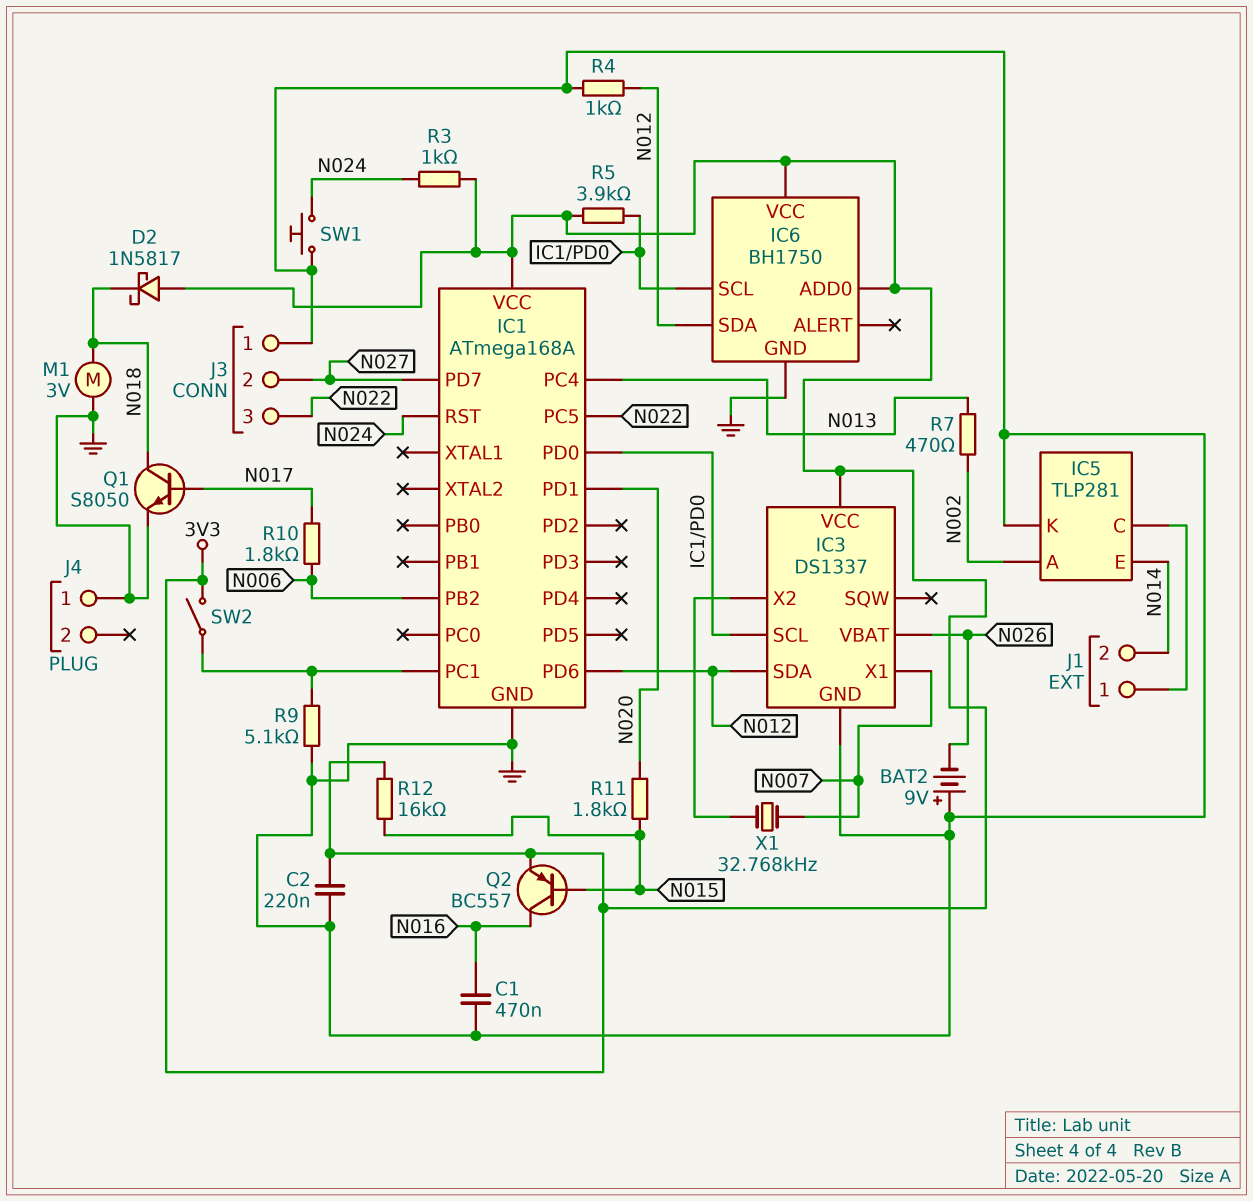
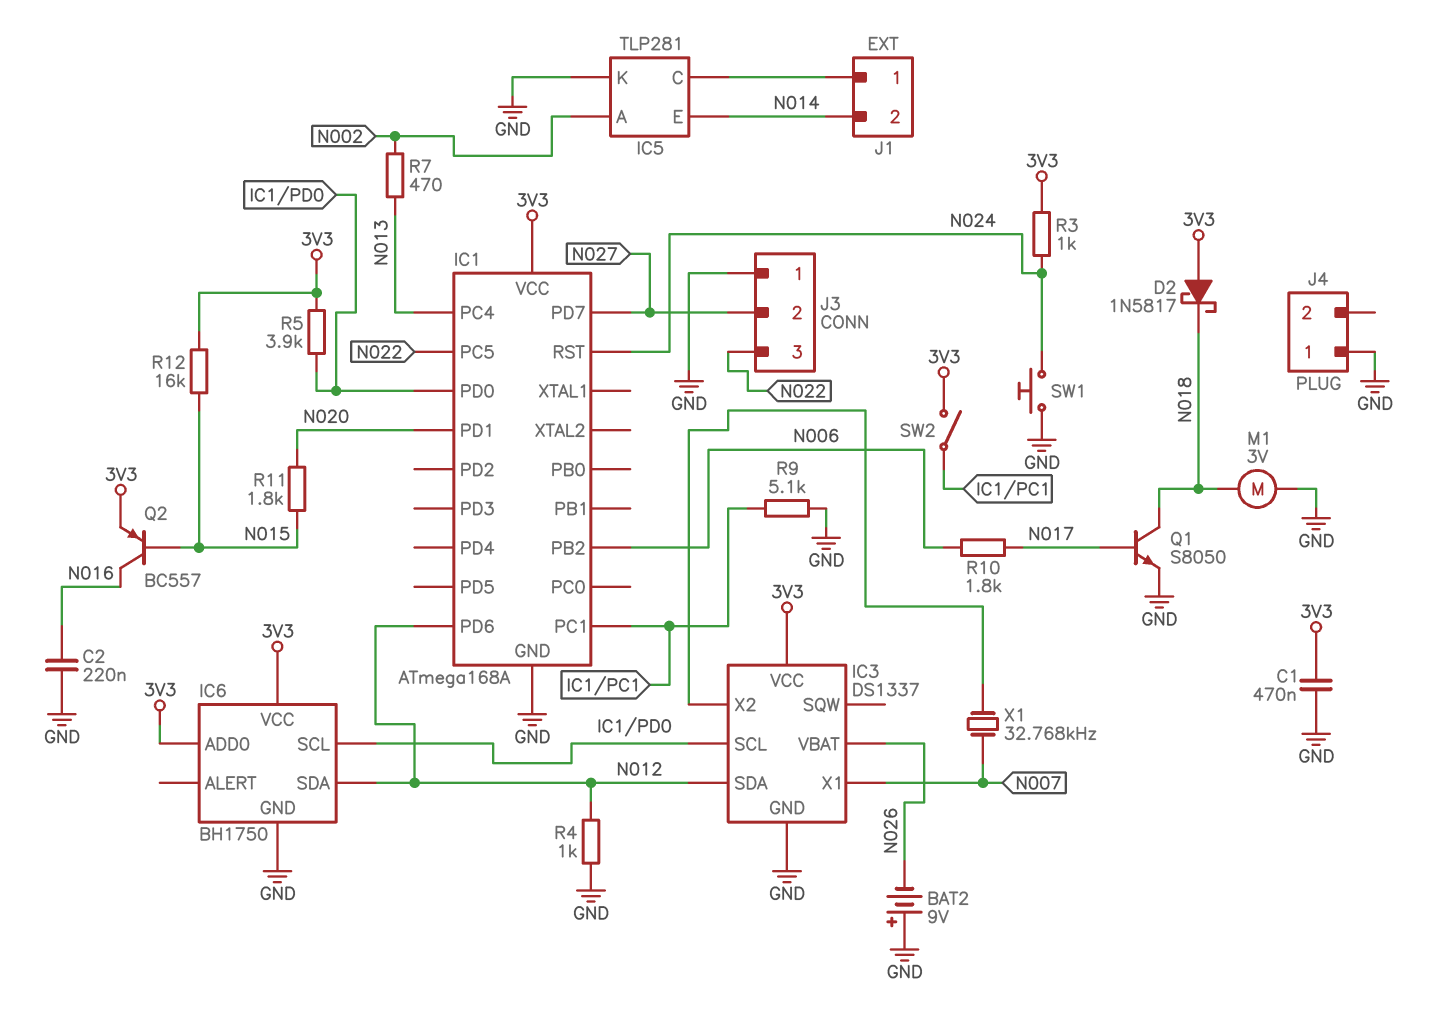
C1: 470nF (GND, N016) -> 470nF (3V3, GND)
C2: 220nF (3V3, GND) -> 220nF (GND, N016)

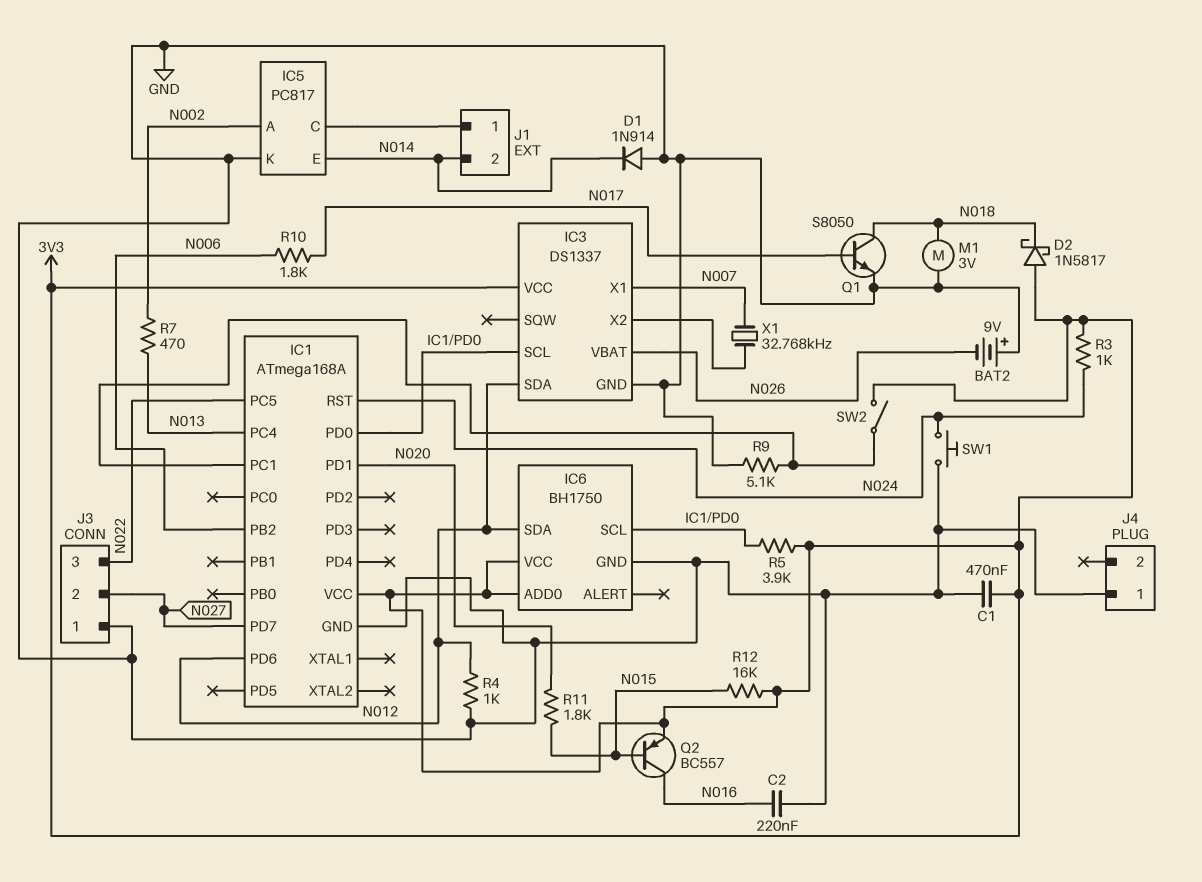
D1: none -> diode 1N914 (A GND, K N014)
IC5: TLP281 -> PC817

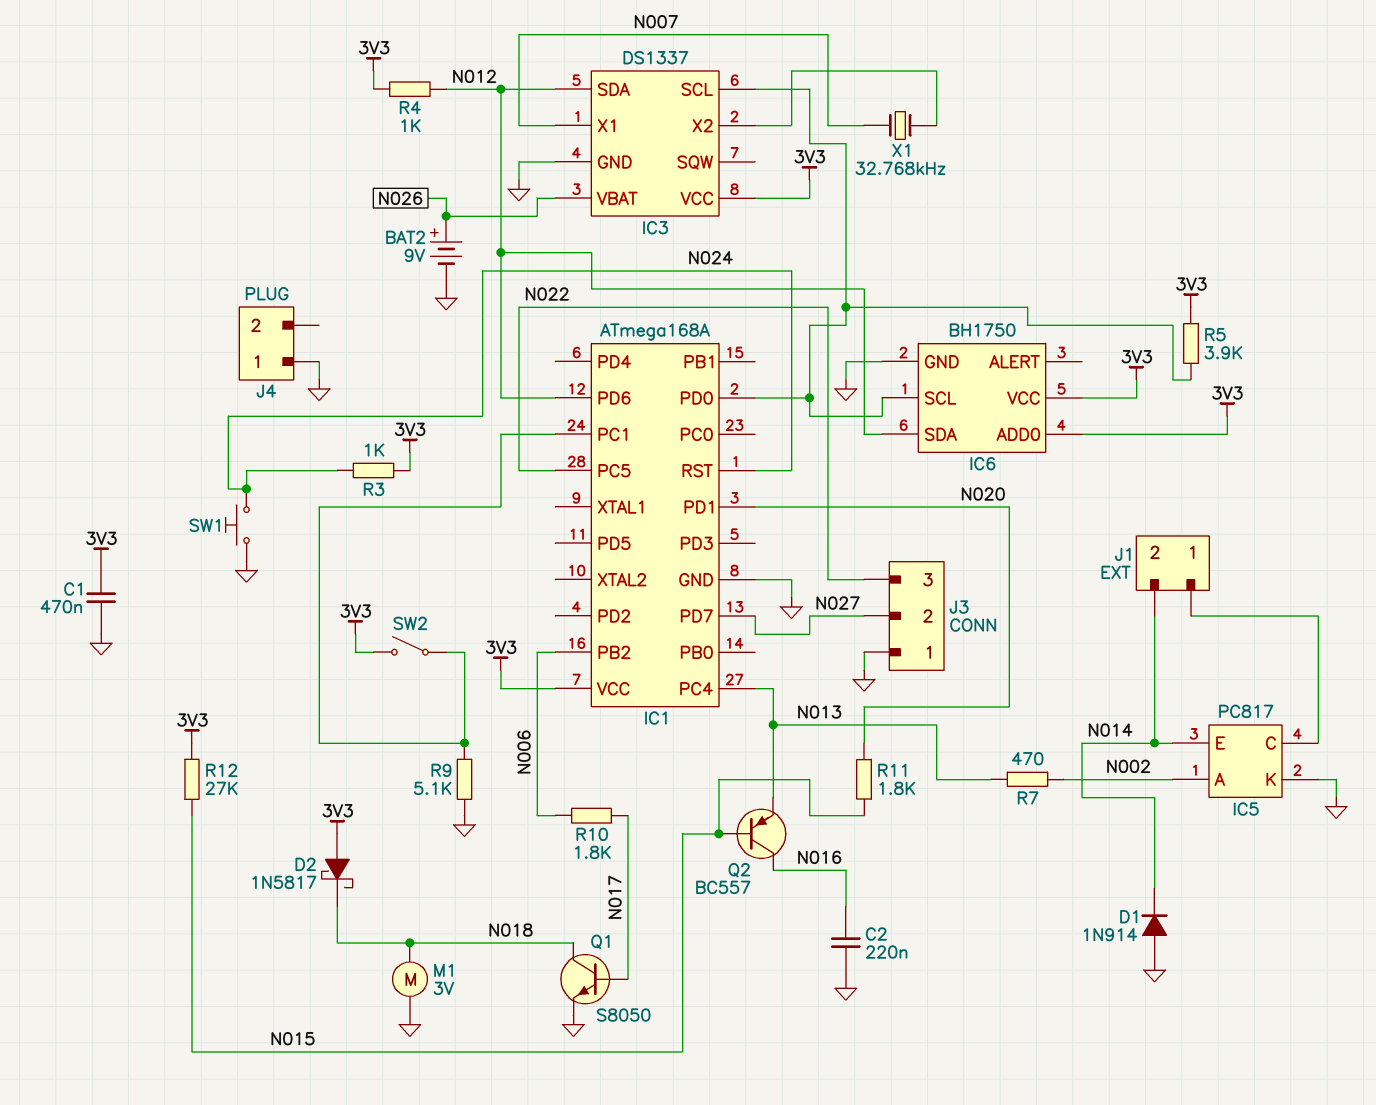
BAT2: 9V (plus GND, minus N026) -> 9V (plus N026, minus GND)
Q2: PNP BC557 (B N015, C N016, E 3V3) -> PNP BC557 (B N015, C N016, E N013)
R4: 1k (GND, N012) -> 1k (3V3, N012)
R12: 16k (3V3, N015) -> 27k (3V3, N015)

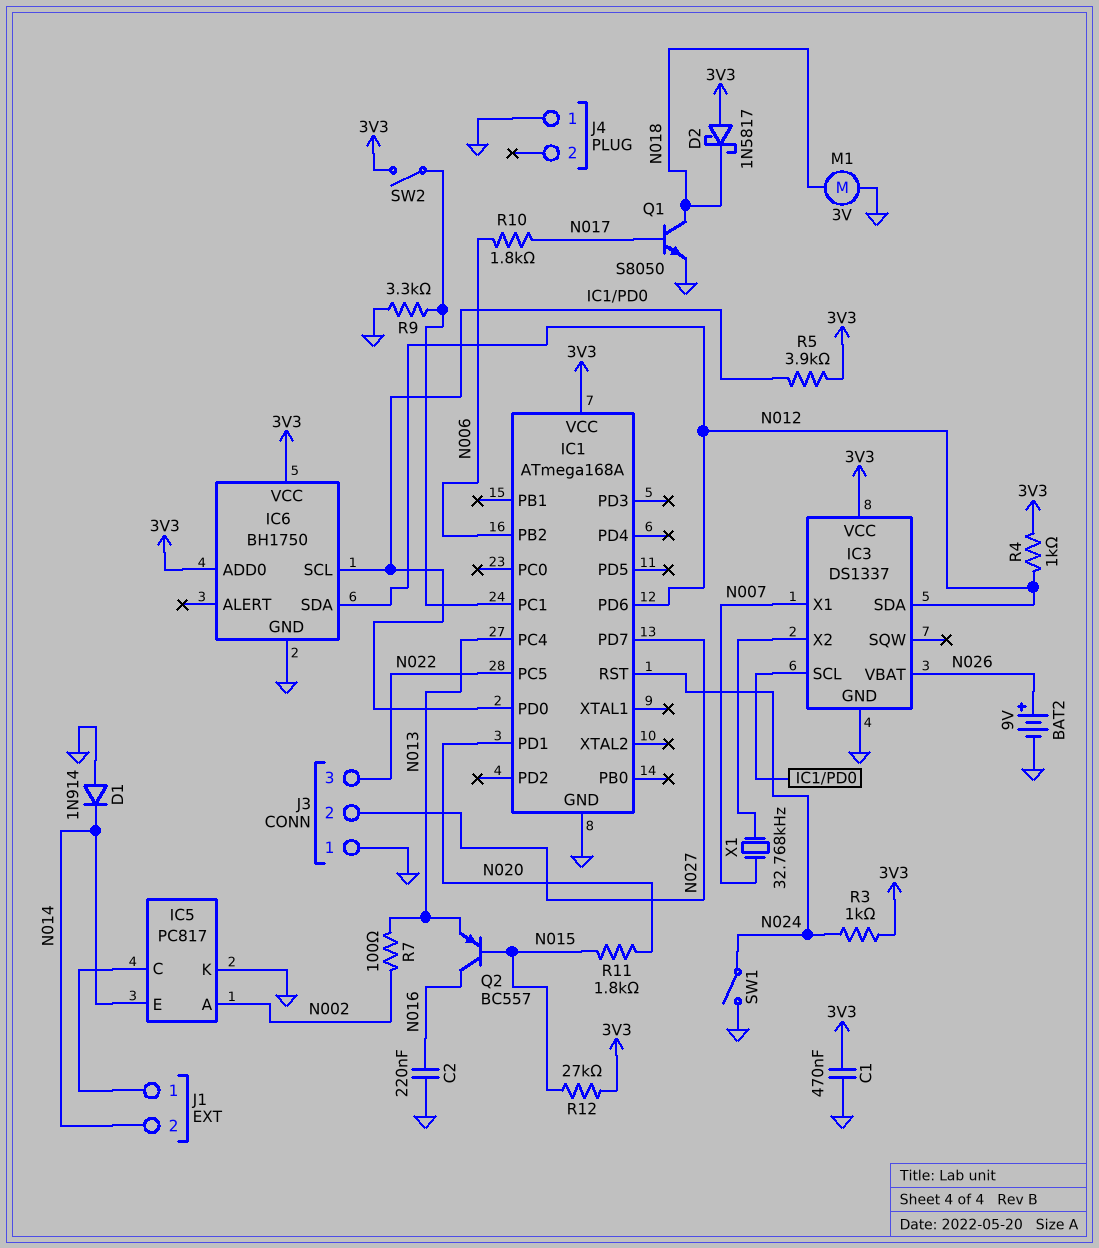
R7: 470 (N002, N013) -> 100 (N002, N013)
R9: 5.1k (GND, IC1/PC1) -> 3.3k (GND, IC1/PC1)
SW1: button (GND, N024) -> switch (GND, N024)

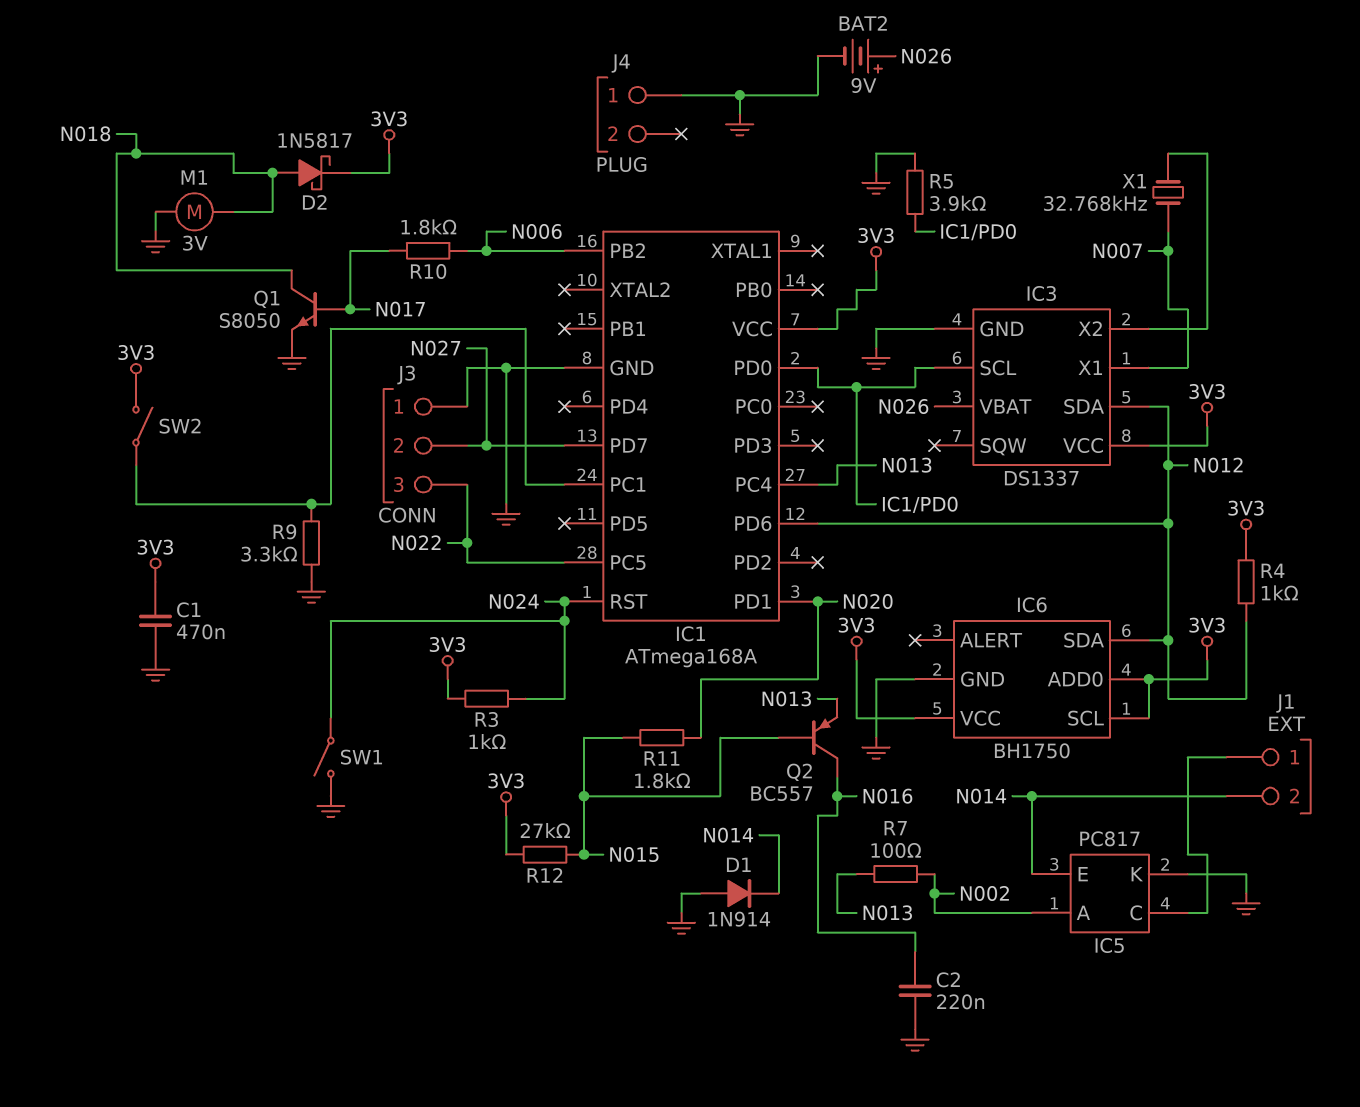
D2: schottky 1N5817 (A 3V3, K N018) -> schottky 1N5817 (A N018, K 3V3)
IC6 pin SCL: IC1/PD0 -> 3V3
R5: 3.9k (3V3, IC1/PD0) -> 3.9k (GND, IC1/PD0)

